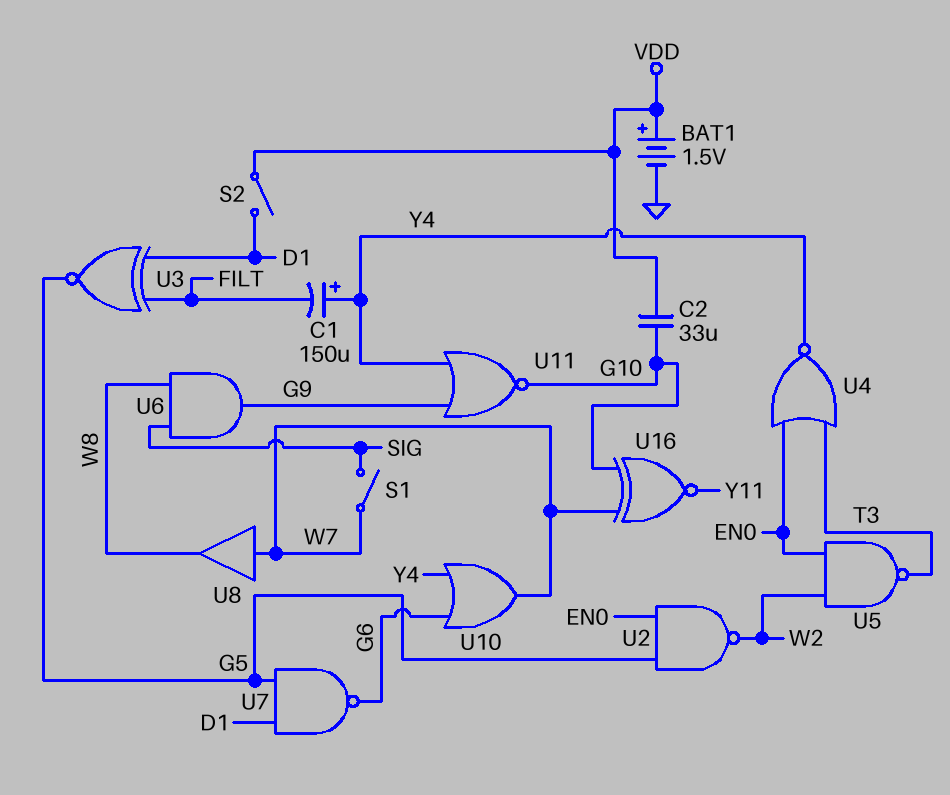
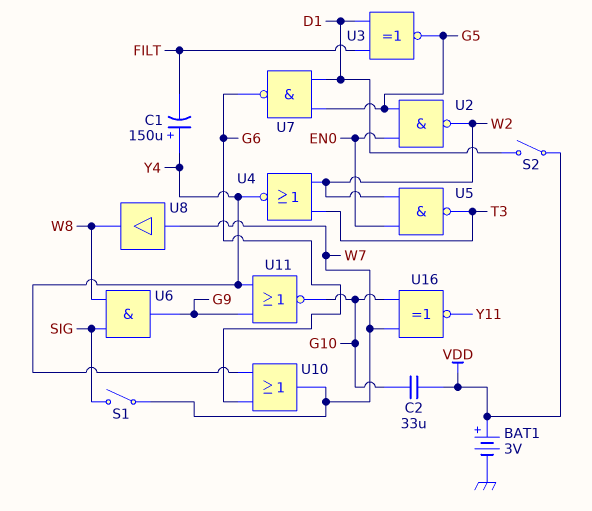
BAT1: 1.5V (plus VDD, minus GND) -> 3V (plus VDD, minus GND)
U4: NOR (in EN0, in T3, out Y4) -> NOR (in T3, in W2, out Y4)

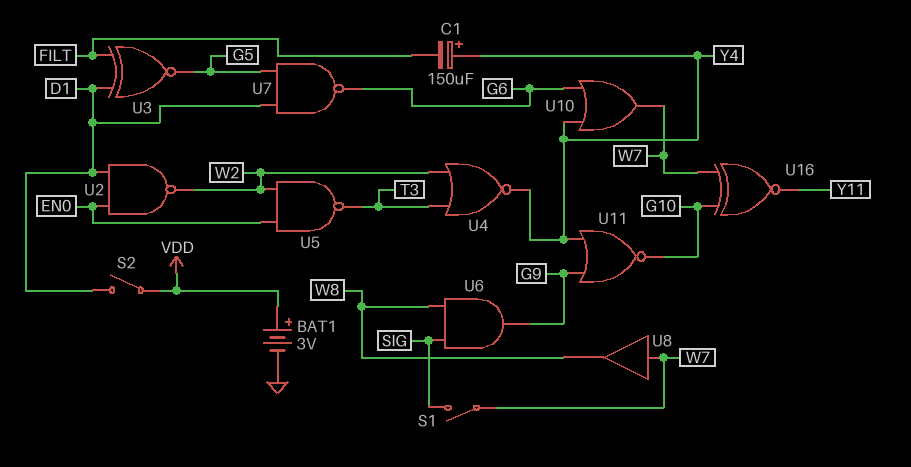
C2: 33uF (G10, VDD) -> none
U2: NAND (in EN0, in G5, out W2) -> NAND (in D1, in EN0, out W2)

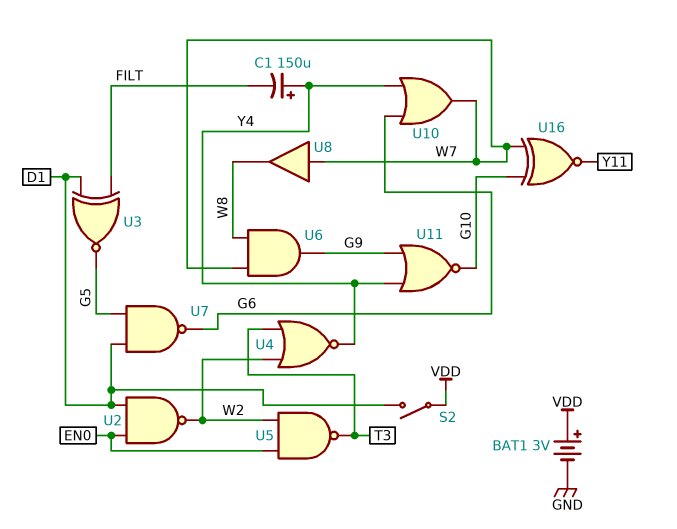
S1: switch (SIG, W7) -> none
U6: AND (in SIG, in W8, out G9) -> AND (in W7, in W8, out G9)

